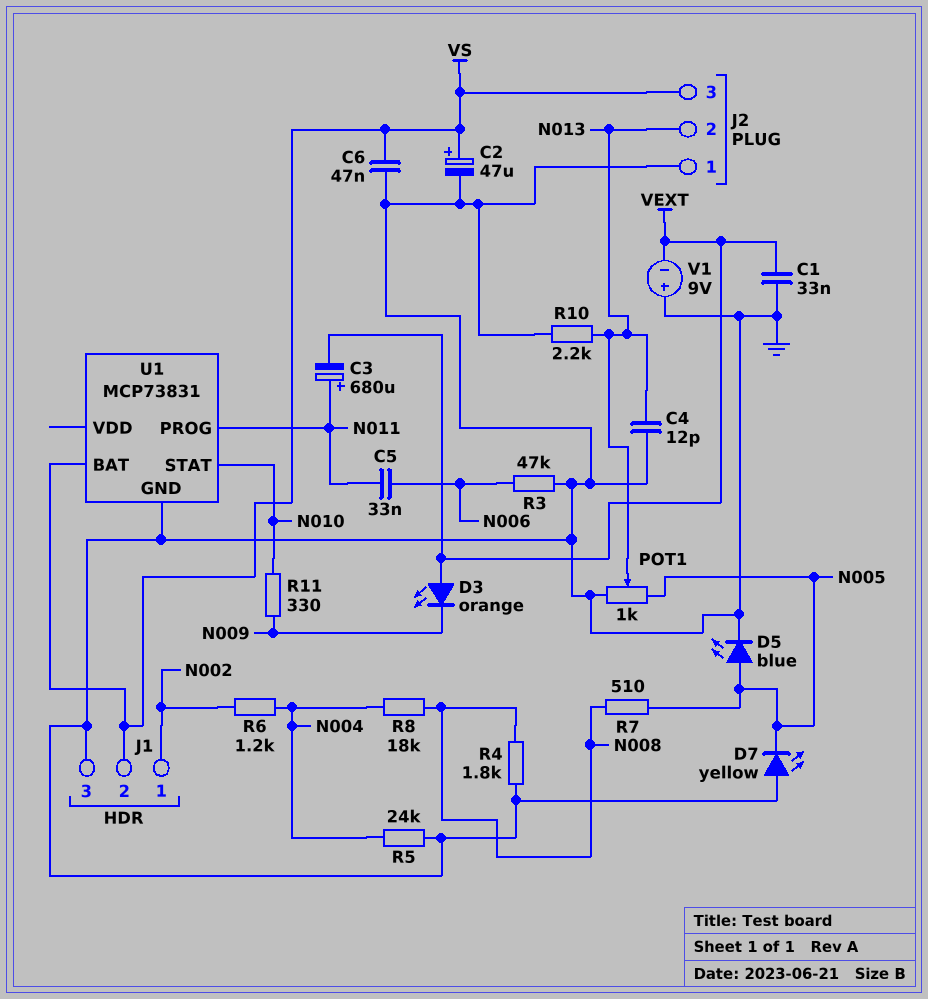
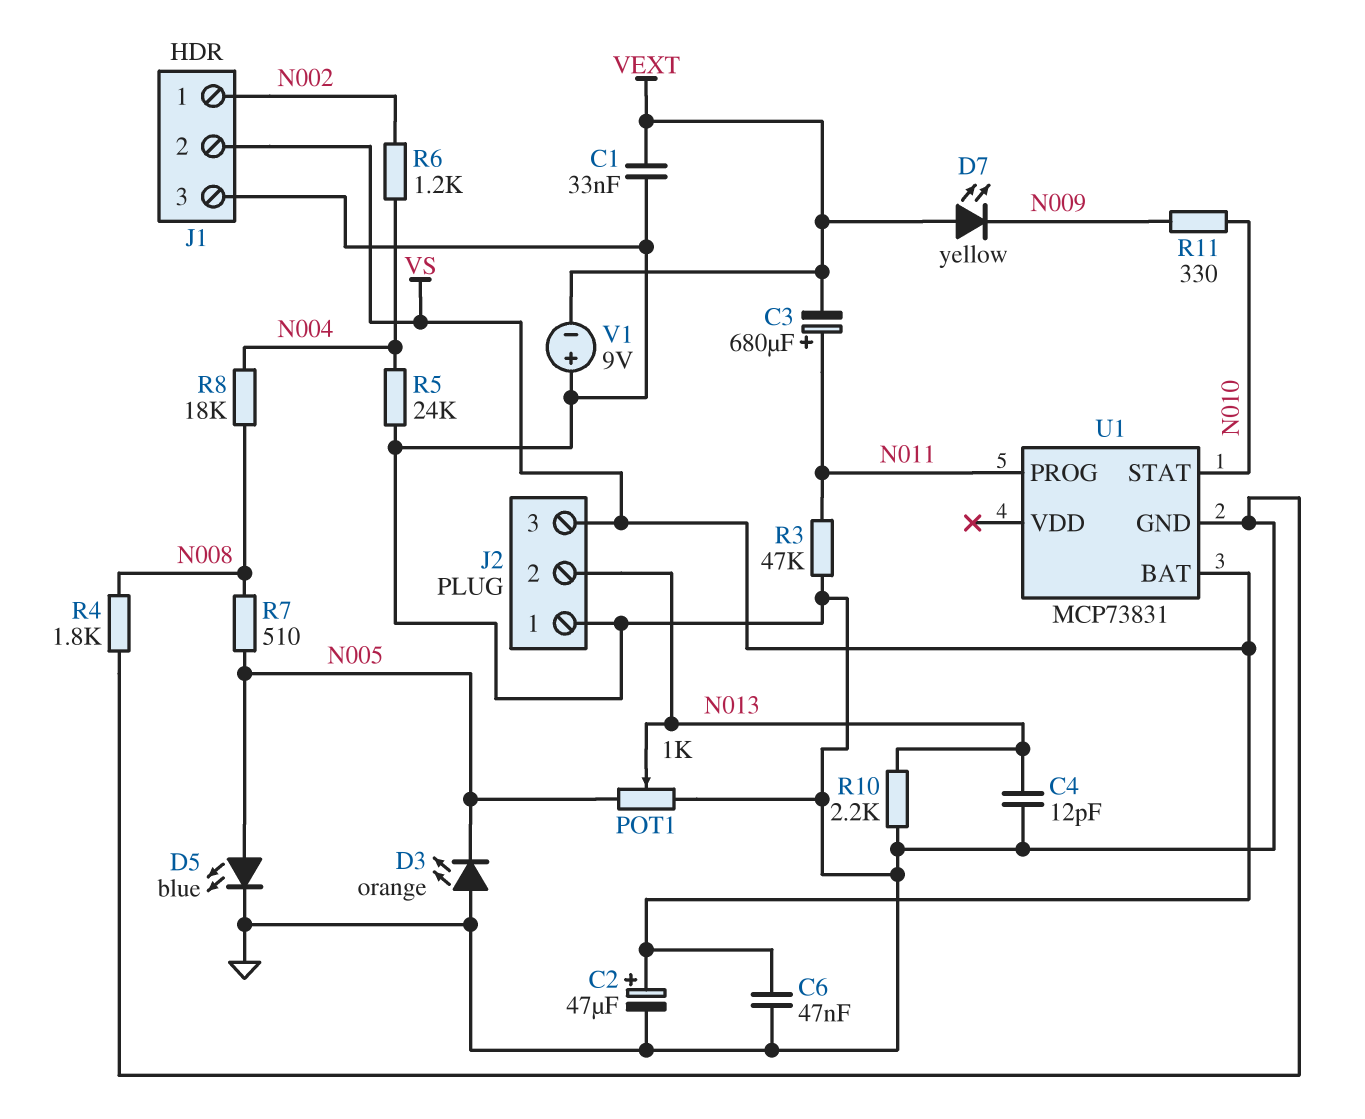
C5: 33nF (N006, N011) -> none
D3: LED orange (A VEXT, K N009) -> LED orange (A GND, K N005)
D7: LED yellow (A GND, K N005) -> LED yellow (A VEXT, K N009)
R3: 47k (GND, N006) -> 47k (GND, N011)

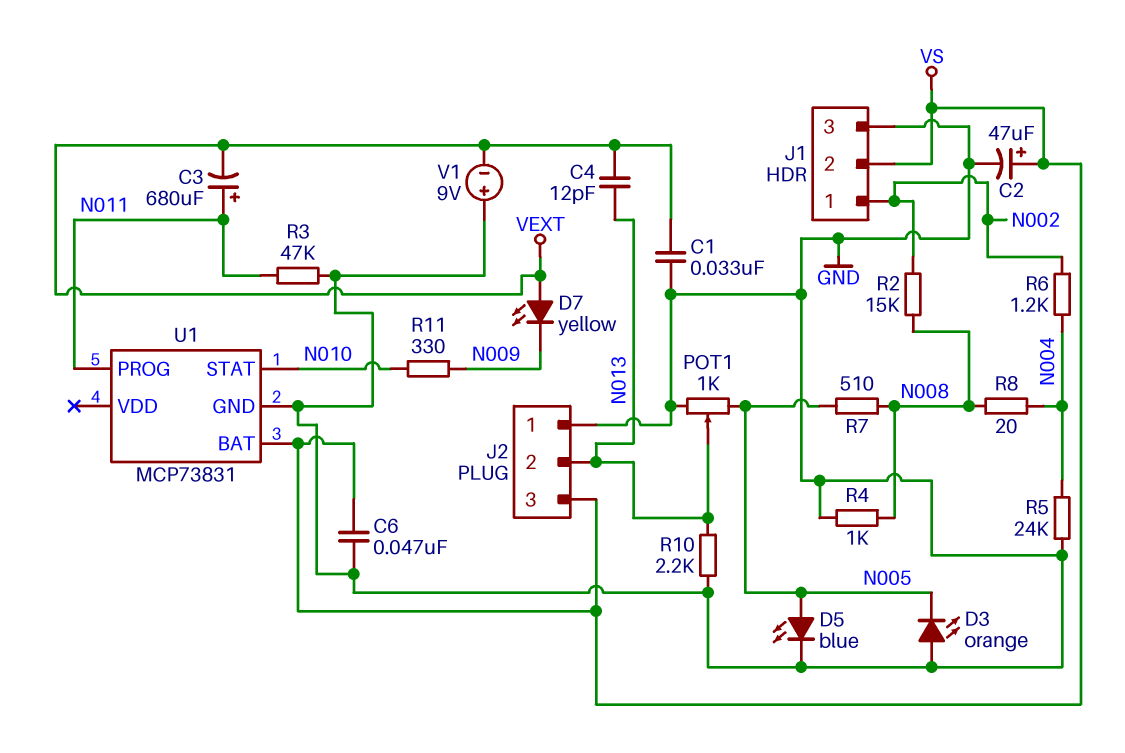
C4: 12pF (GND, N013) -> 12pF (N013, VEXT)
R2: none -> 15k (N002, N008)
R4: 1.8k (GND, N008) -> 1k (GND, N008)
R8: 18k (N004, N008) -> 20 (N004, N008)

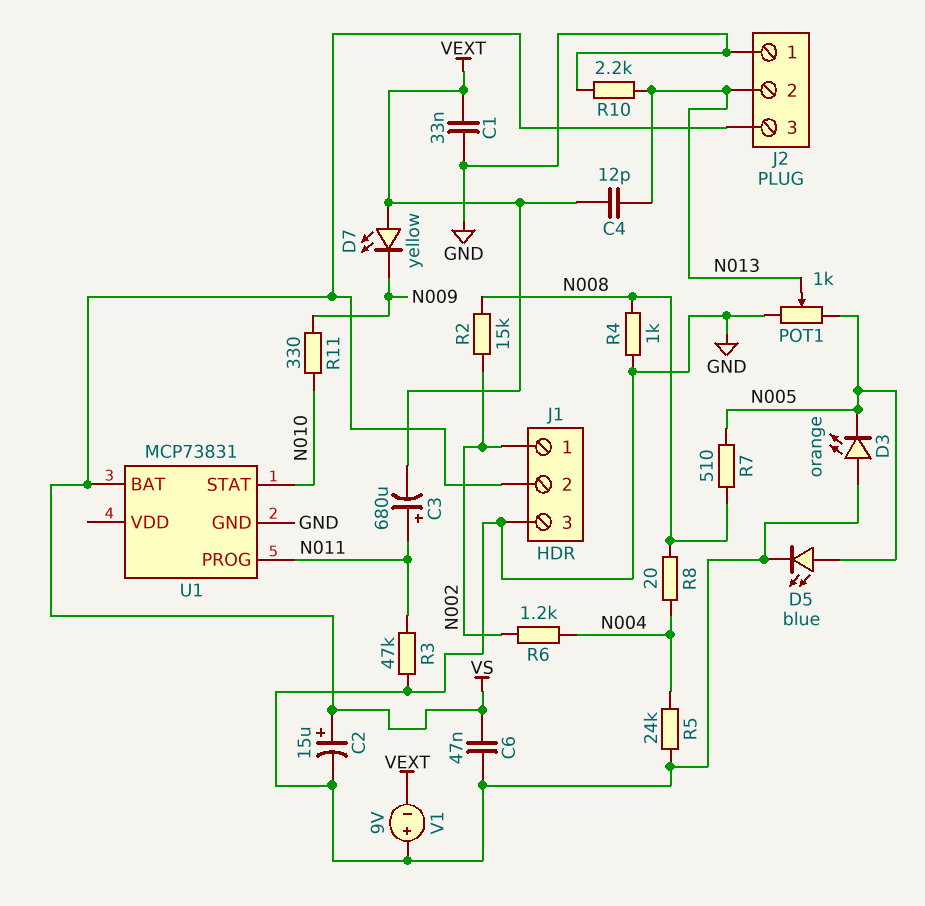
C2: 47uF (plus VS, minus GND) -> 15uF (plus VS, minus GND)

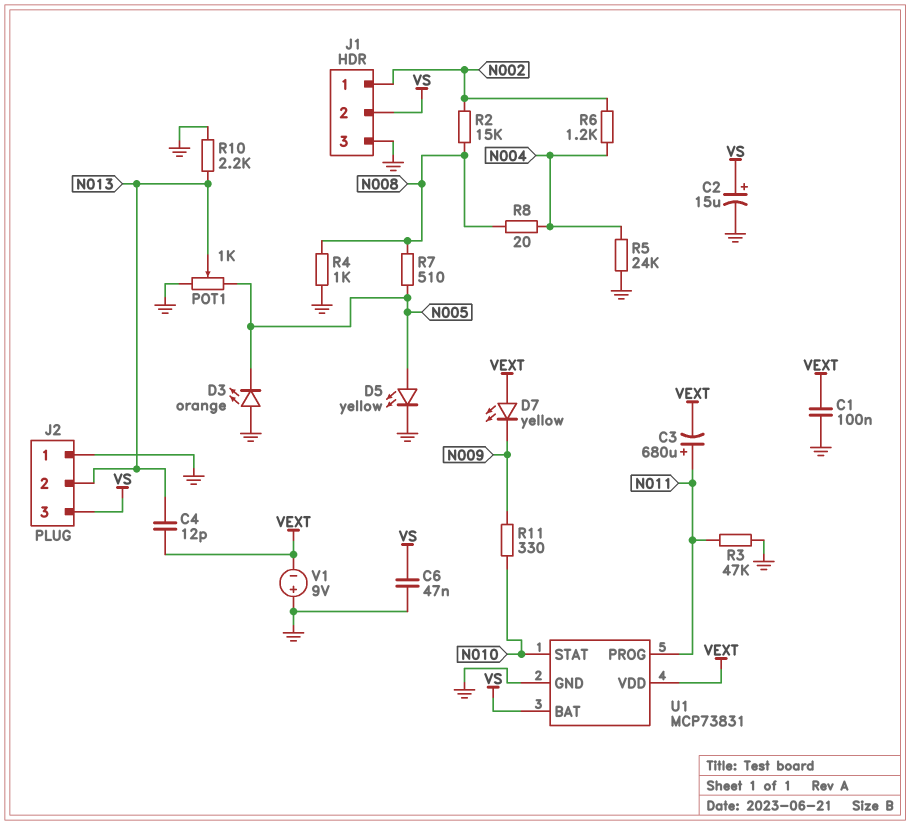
C1: 33nF (GND, VEXT) -> 100nF (GND, VEXT)
D5: LED blue (A N005, K GND) -> LED yellow (A N005, K GND)
U1 pin VDD: none -> VEXT

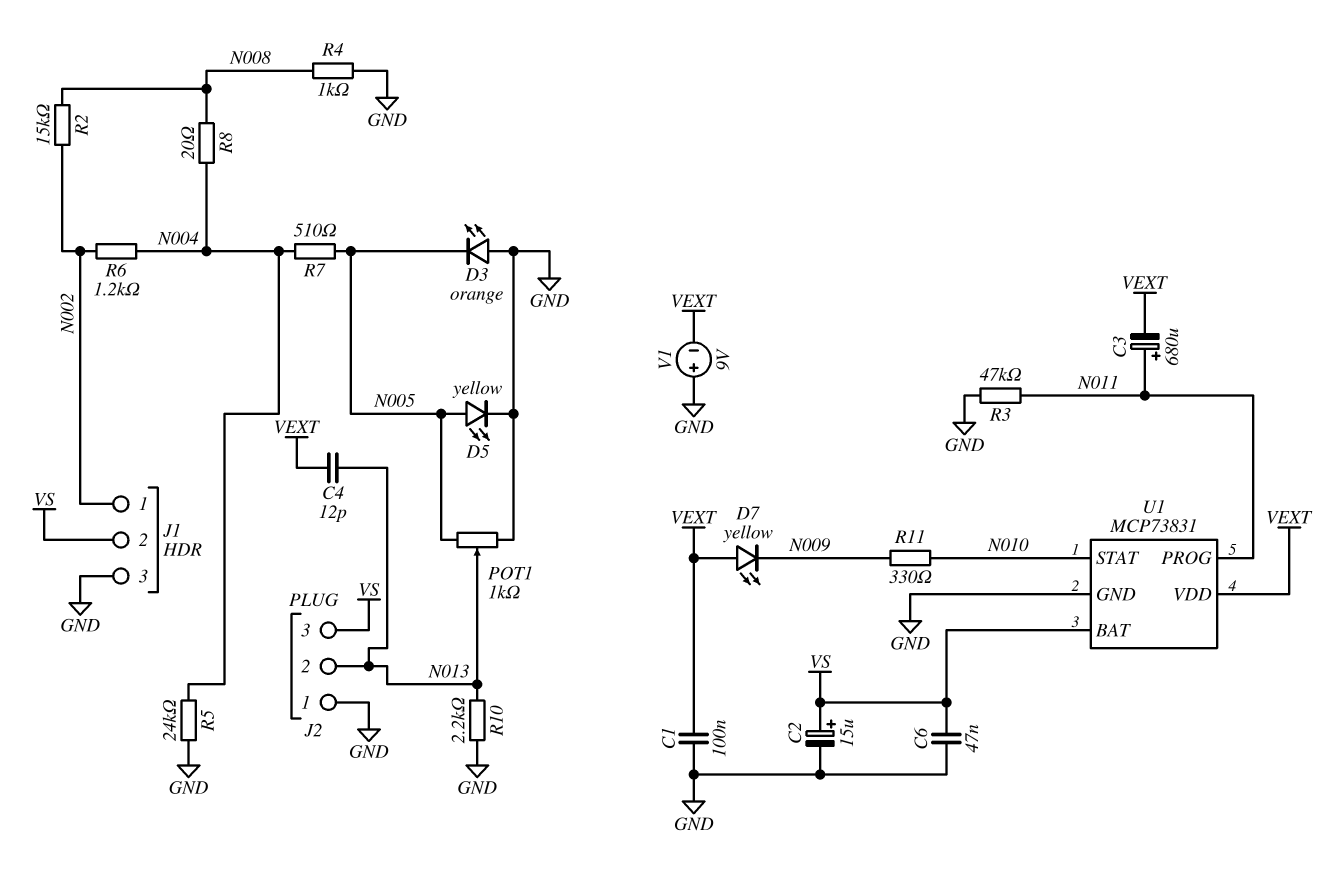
R7: 510 (N005, N008) -> 510 (N004, N005)

